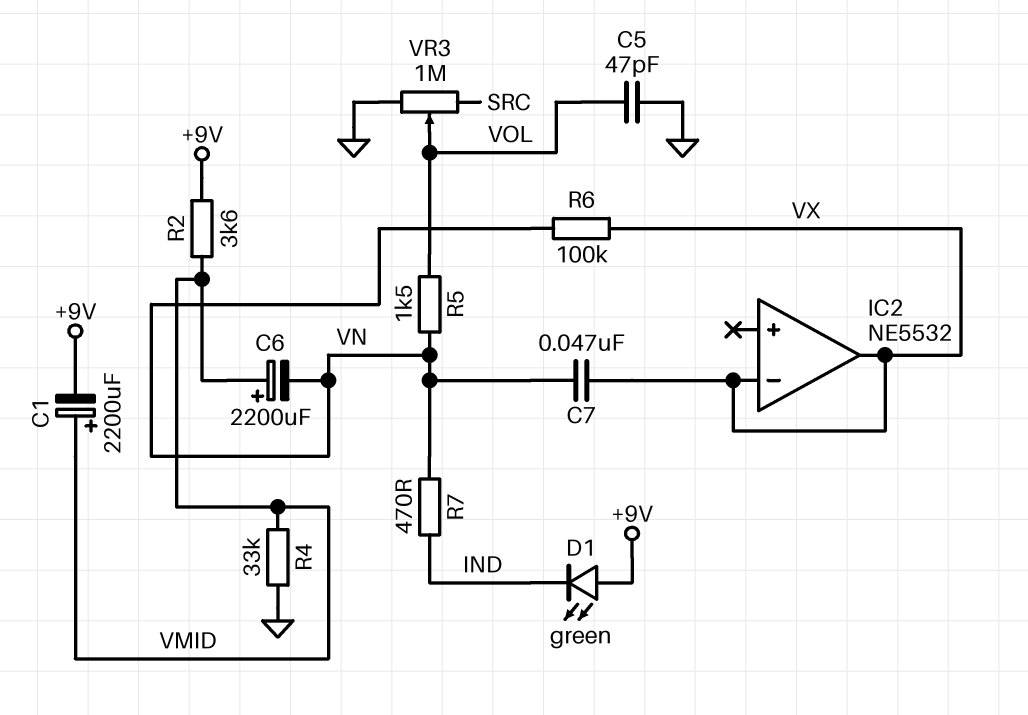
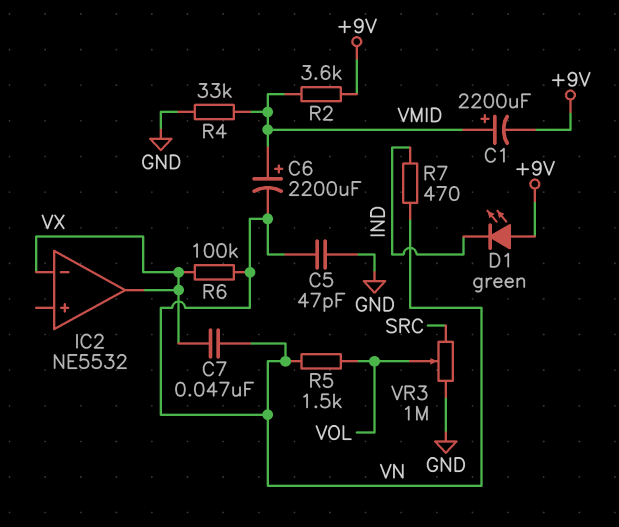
C5: 47pF (GND, VOL) -> 47pF (GND, VN)

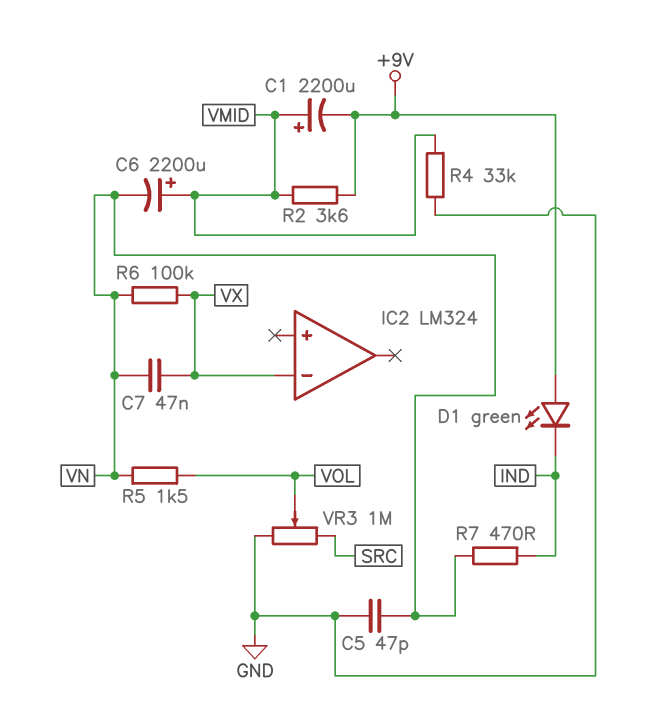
IC2: NE5532 -> LM324
IC2 pin out: VX -> none

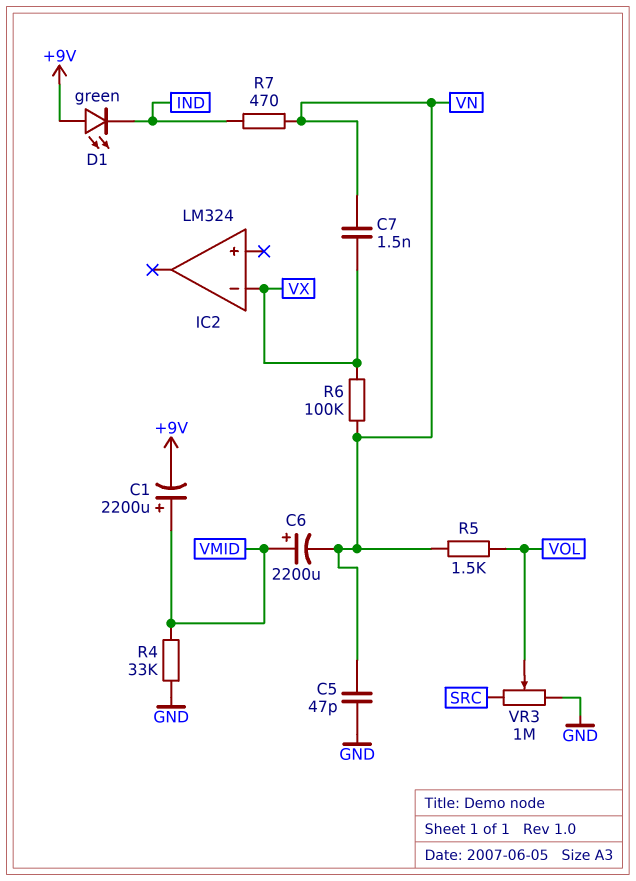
C7: 47nF (VN, VX) -> 1.5nF (VN, VX)
R2: 3.6k (+9V, VMID) -> none

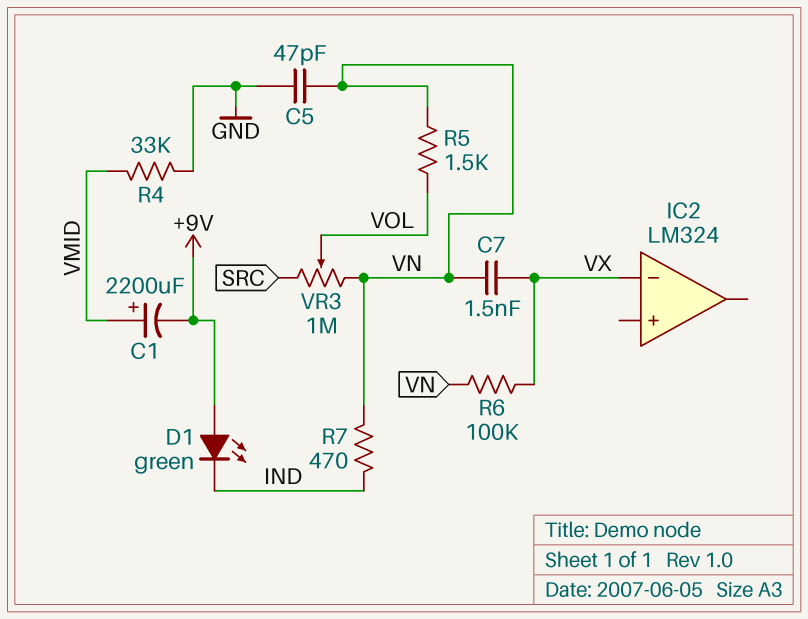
C6: 2200uF (plus VMID, minus VN) -> none
VR3: 1M (GND, SRC, wiper VOL) -> 1M (SRC, VN, wiper VOL)

